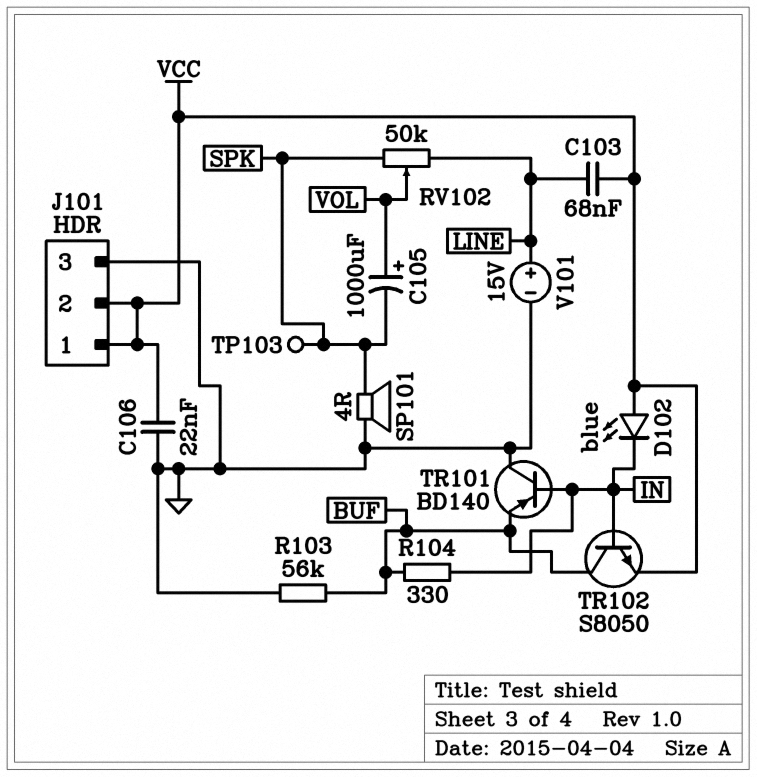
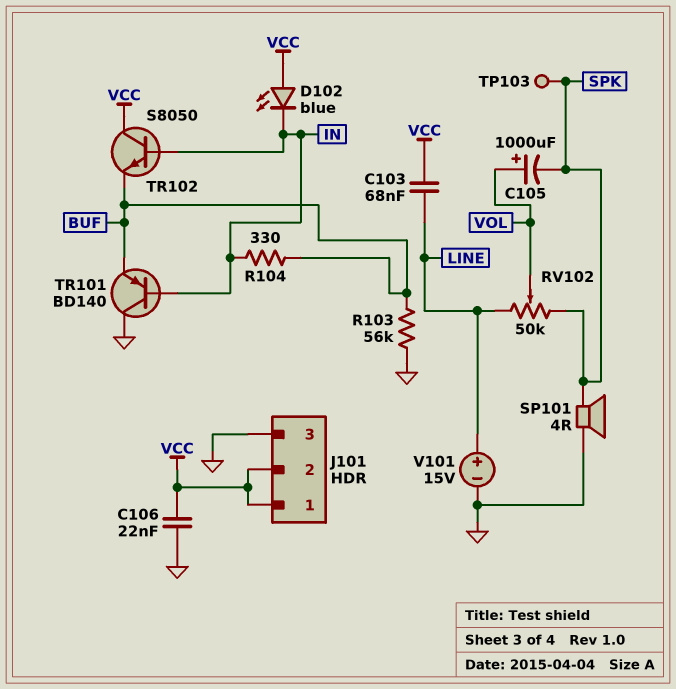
TR102: NPN S8050 (B IN, C BUF, E VCC) -> NPN S8050 (B IN, C VCC, E BUF)

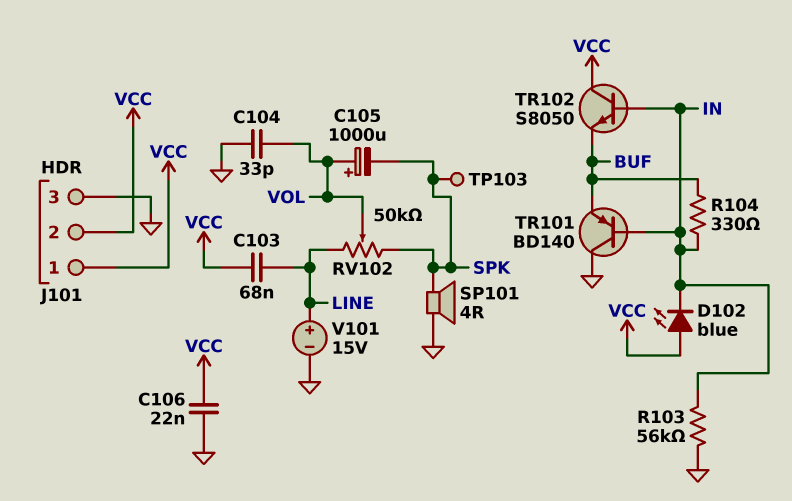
C104: none -> 33pF (GND, VOL)
R103: 56k (BUF, GND) -> 56k (GND, IN)

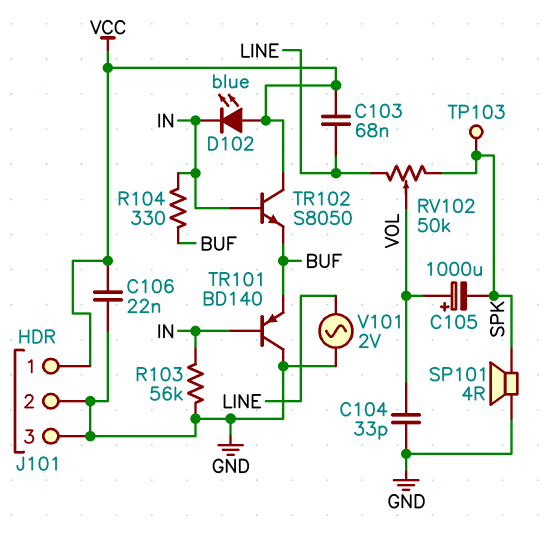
J101 pin 2: VCC -> GND
V101: 15V (plus LINE, minus GND) -> AC 2V (GND, LINE)

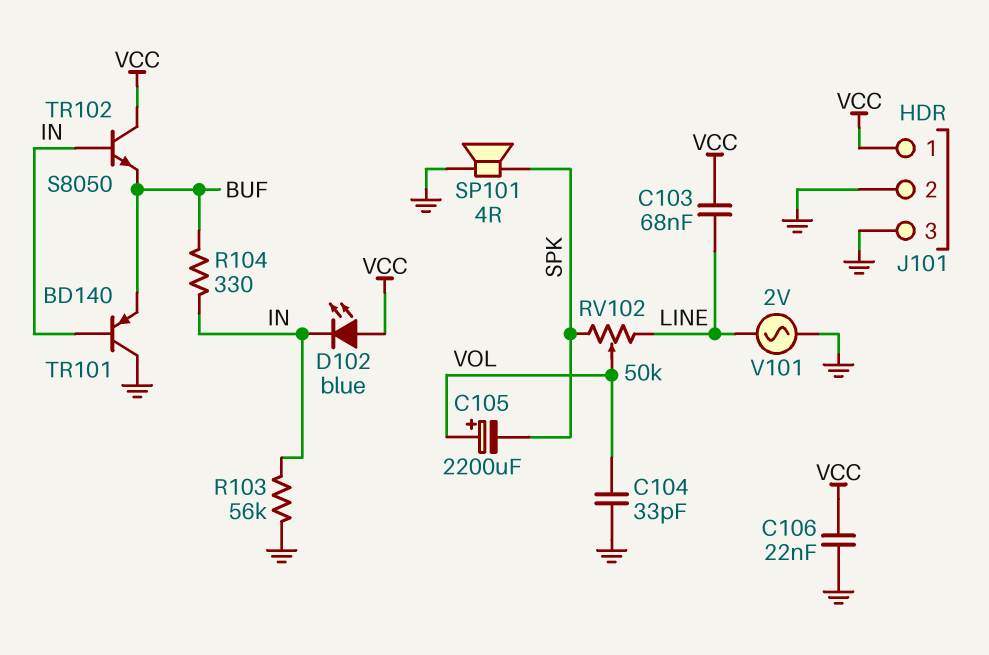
C105: 1000uF (plus VOL, minus SPK) -> 2200uF (plus VOL, minus SPK)
TP103: test point (SPK) -> none

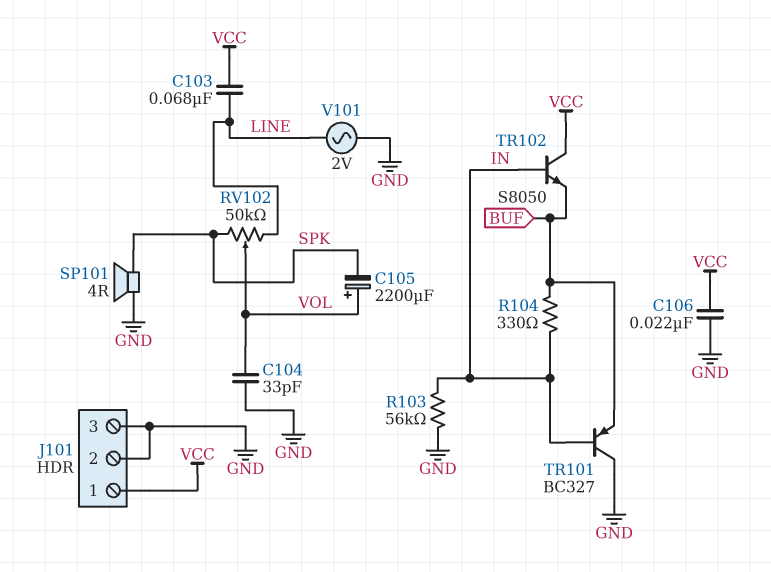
D102: LED blue (A VCC, K IN) -> none
TR101: PNP BD140 (B IN, C GND, E BUF) -> PNP BC327 (B IN, C GND, E BUF)

